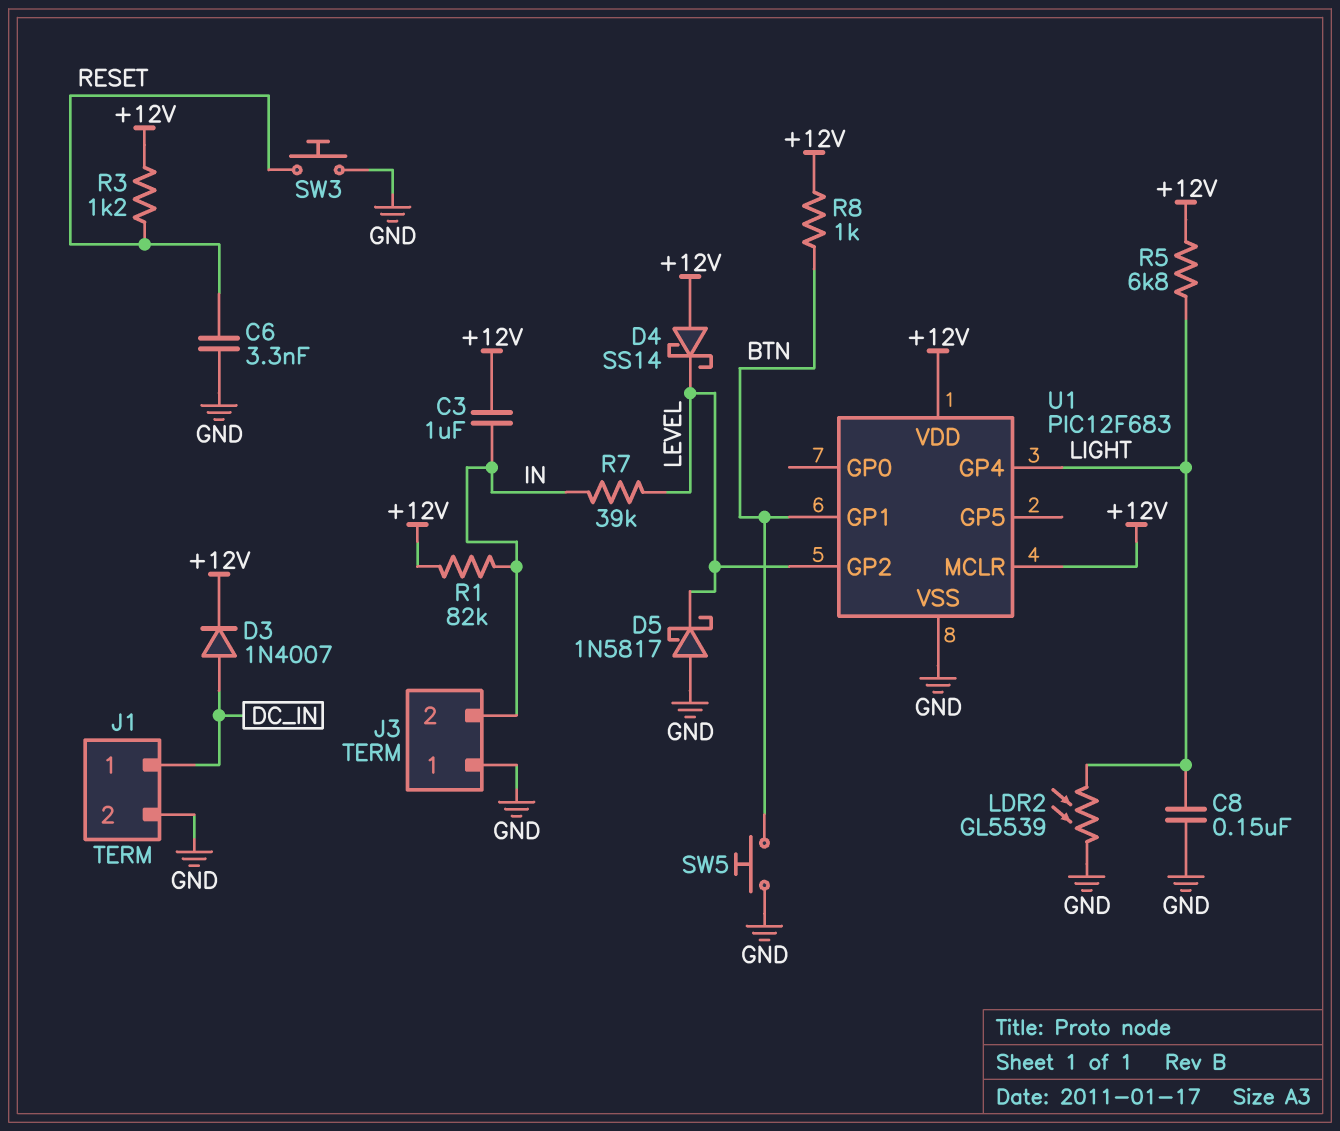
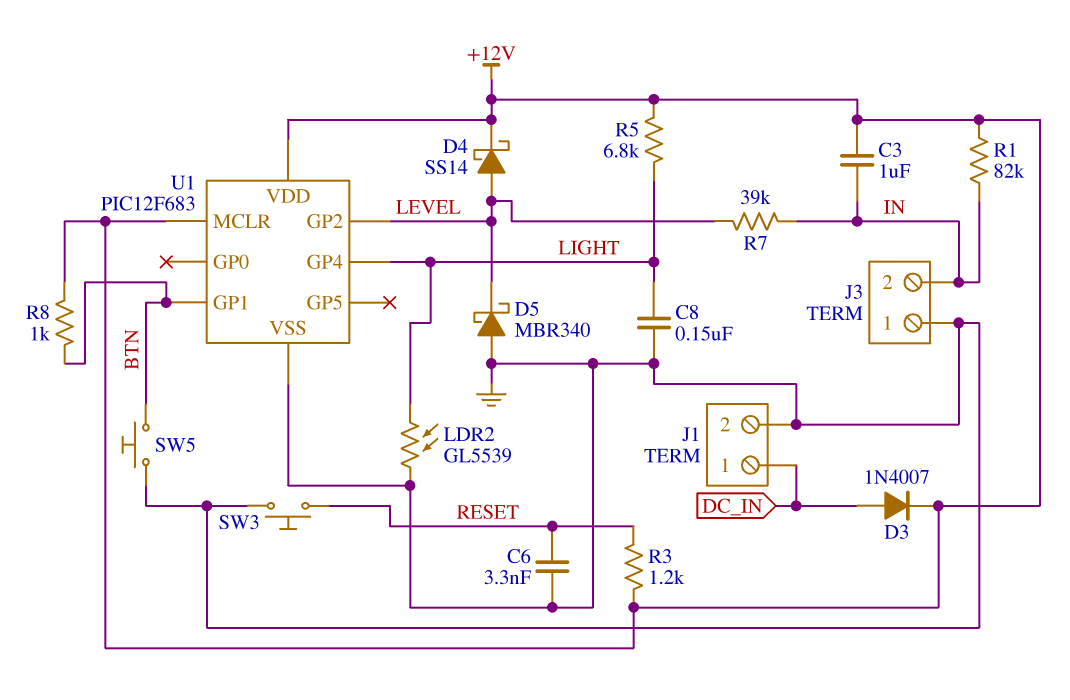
D4: schottky SS14 (A +12V, K LEVEL) -> schottky SS14 (A LEVEL, K +12V)
D5: schottky 1N5817 (A GND, K LEVEL) -> schottky MBR340 (A GND, K LEVEL)

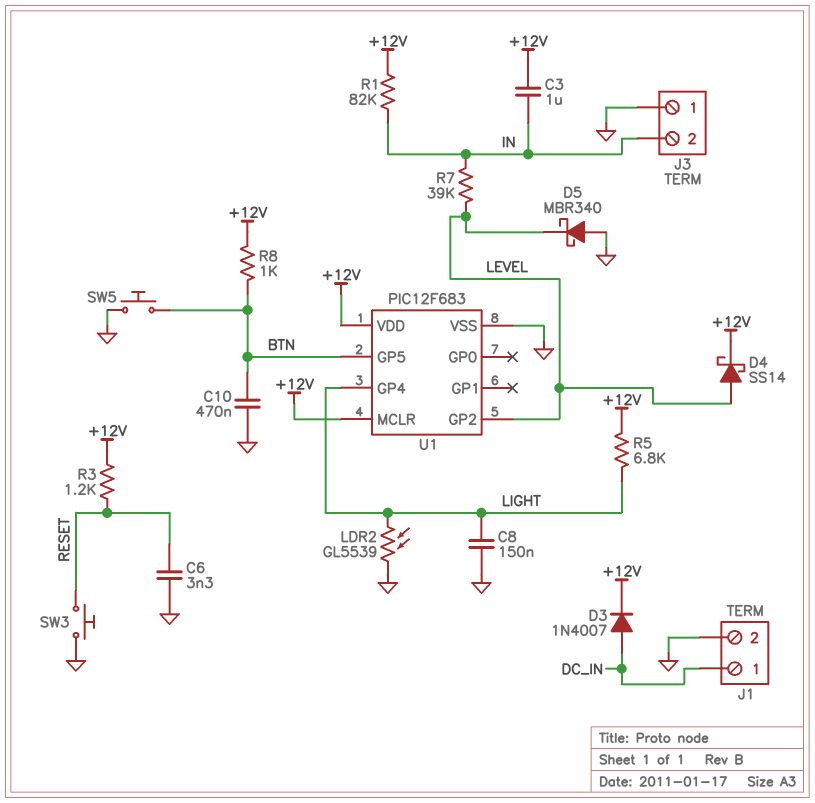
C10: none -> 470nF (BTN, GND)
U1 pin GP1: BTN -> none
U1 pin GP5: none -> BTN

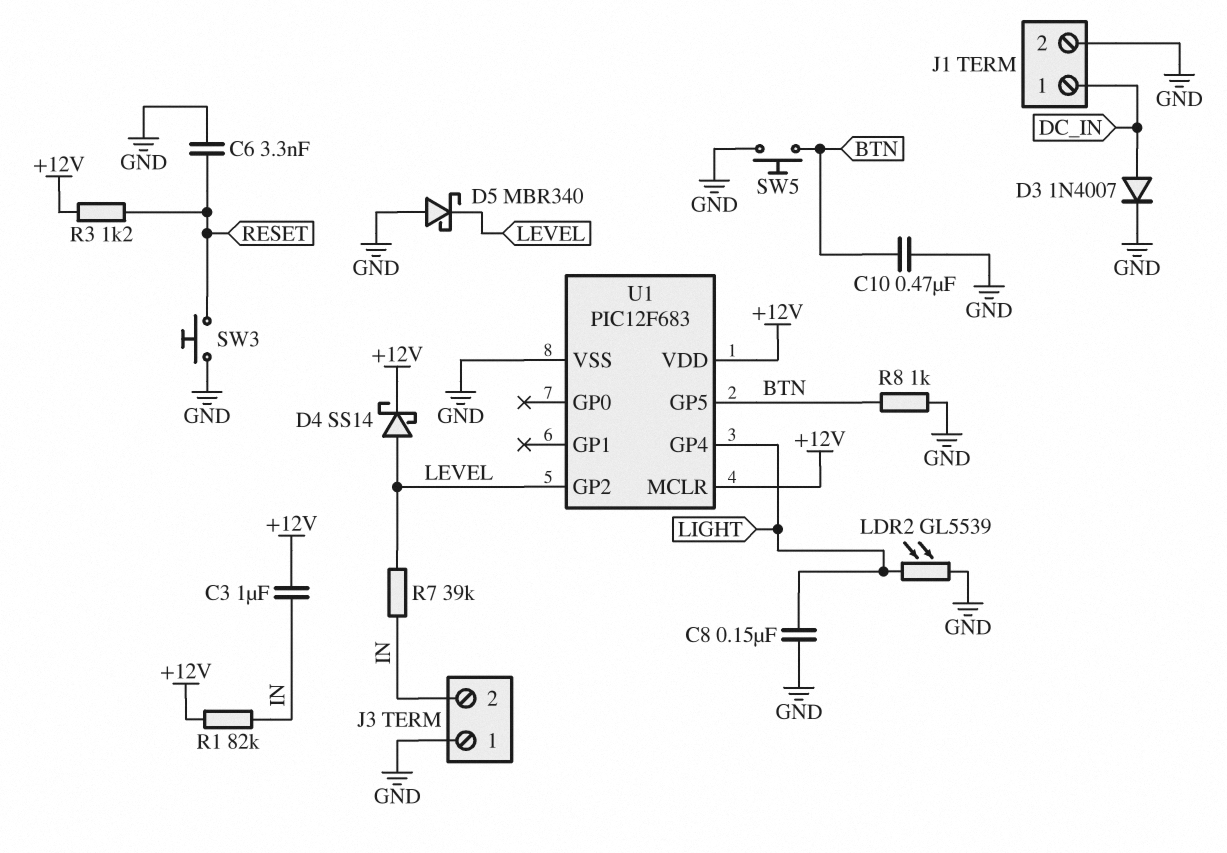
D3: diode 1N4007 (A DC_IN, K +12V) -> diode 1N4007 (A DC_IN, K GND)
R5: 6.8k (+12V, LIGHT) -> none
R8: 1k (+12V, BTN) -> 1k (BTN, GND)

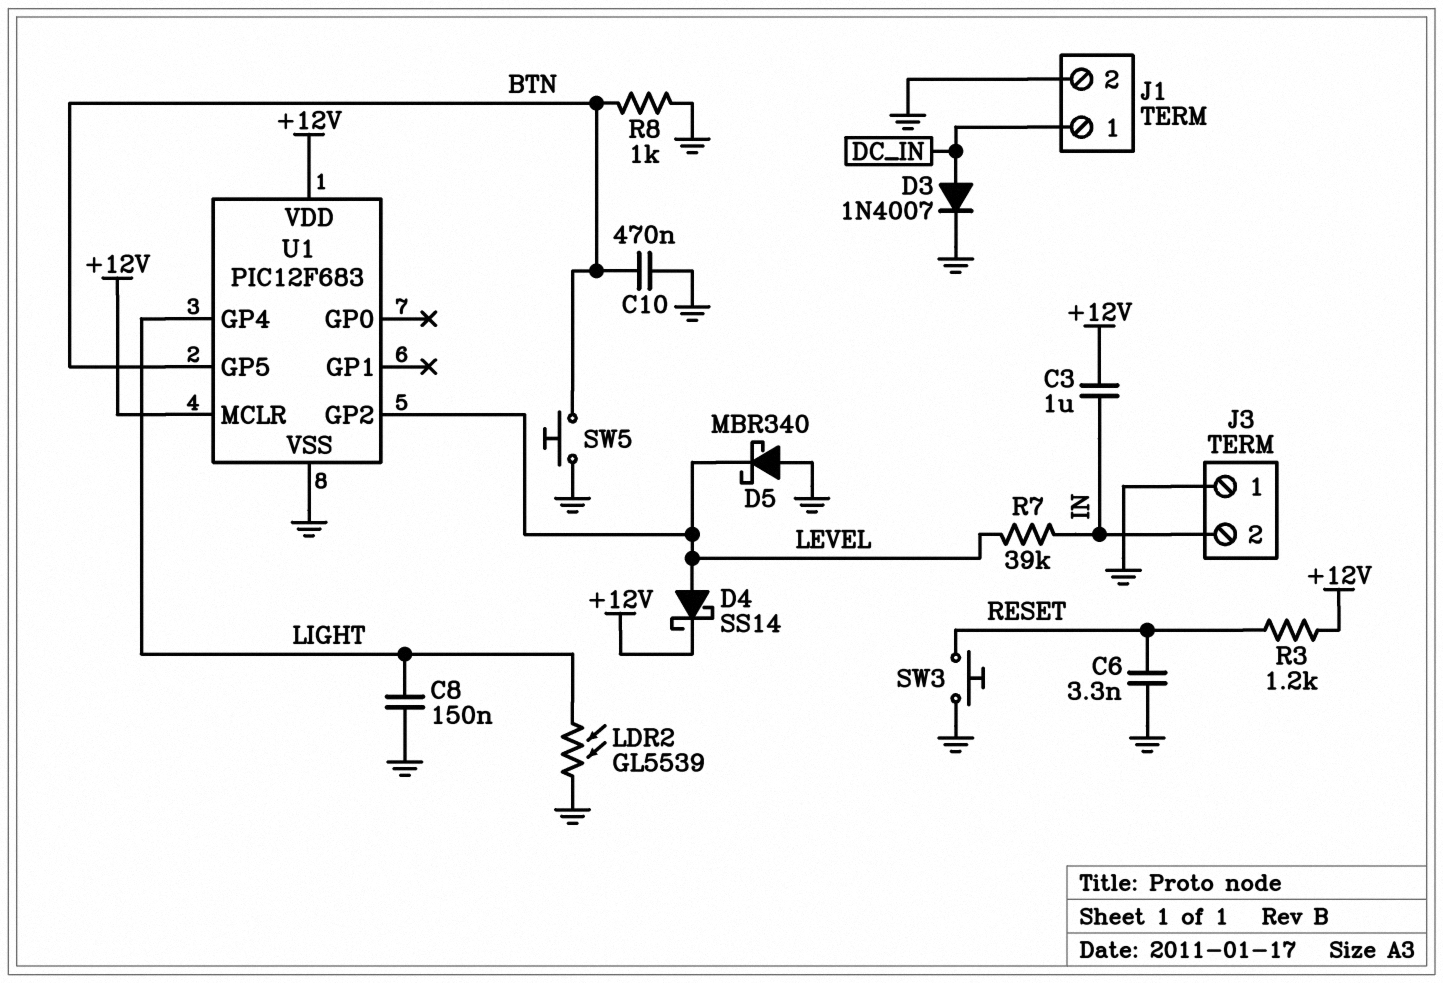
R1: 82k (+12V, IN) -> none

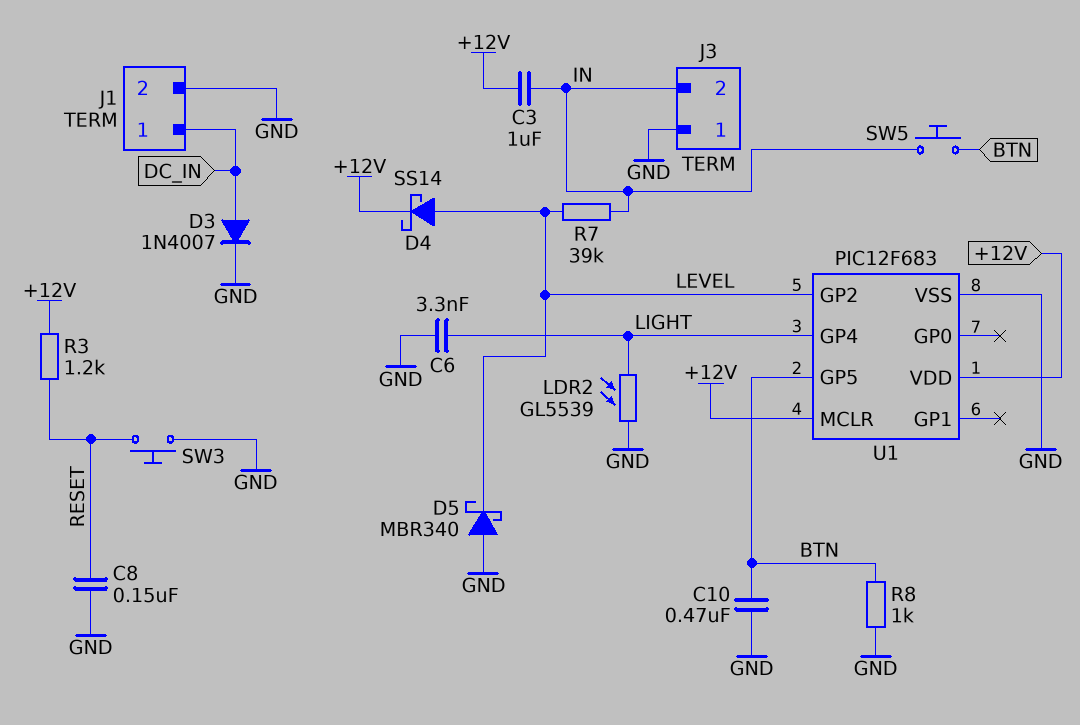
C6: 3.3nF (GND, RESET) -> 3.3nF (GND, LIGHT)
C8: 150nF (GND, LIGHT) -> 150nF (GND, RESET)
SW5: button (BTN, GND) -> button (BTN, IN)

